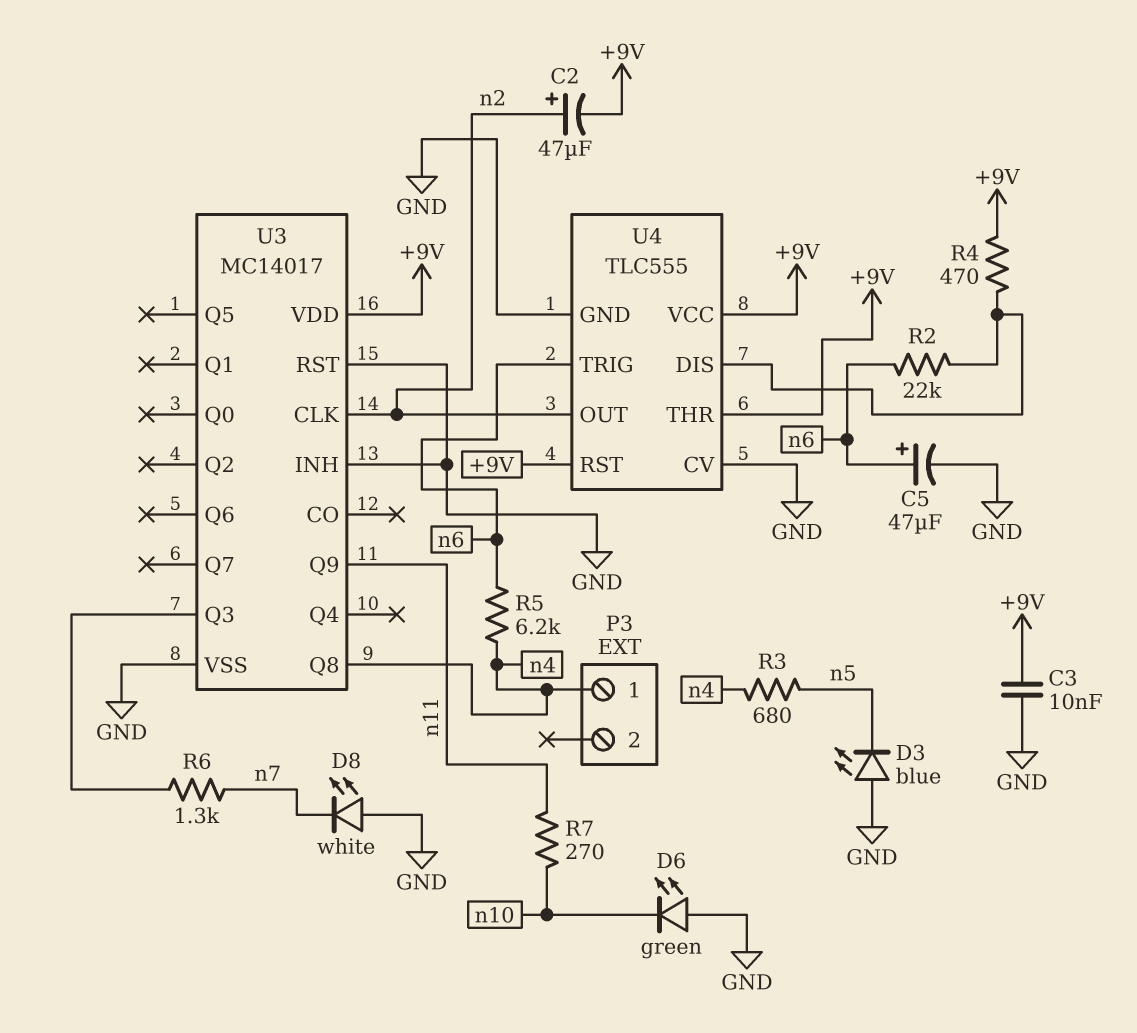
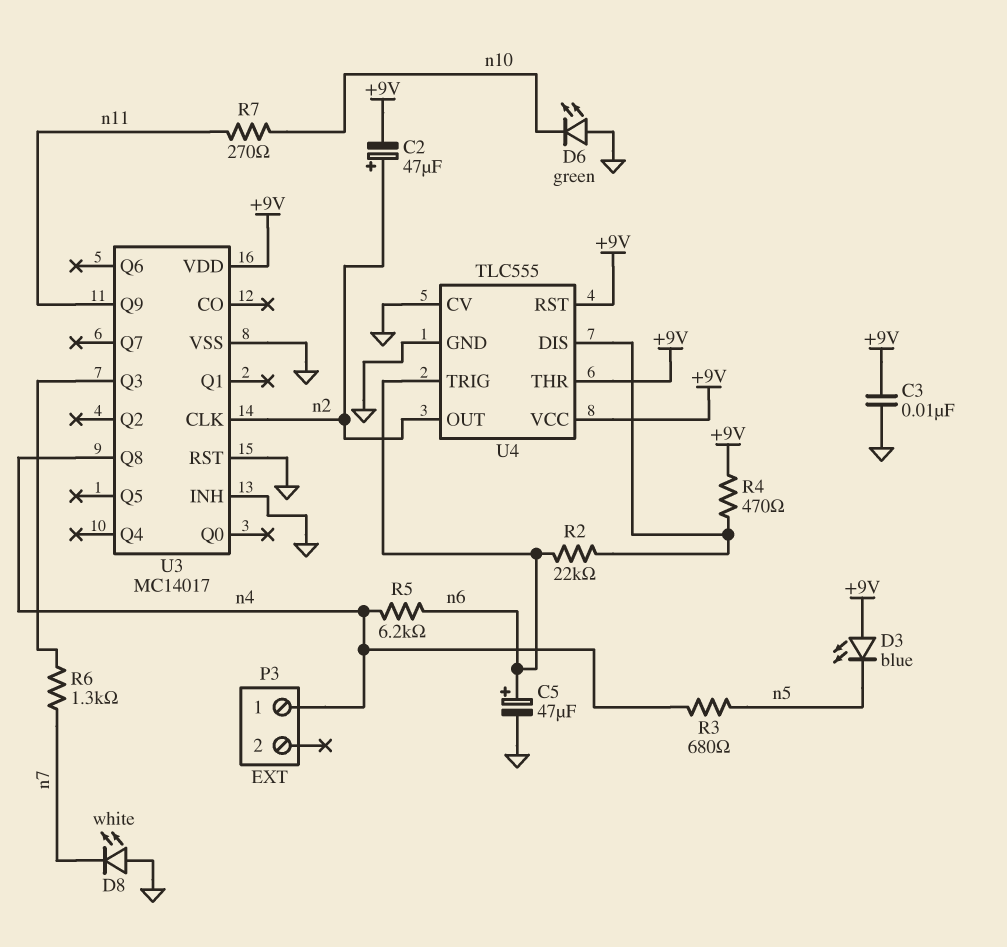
D3: LED blue (A GND, K n5) -> LED blue (A +9V, K n5)

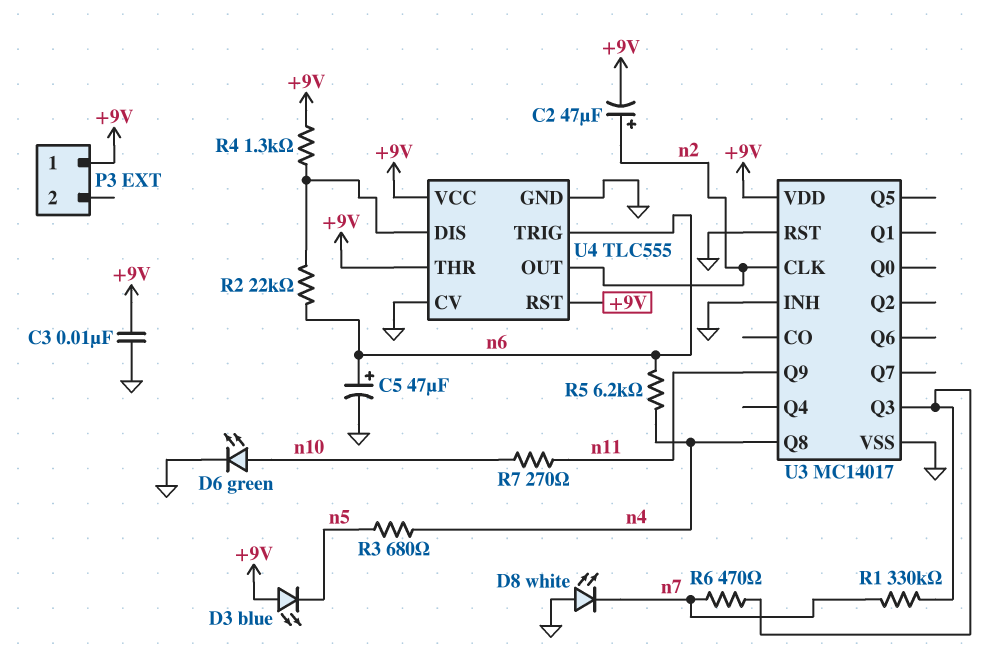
D6: LED green (A GND, K n10) -> LED green (A n10, K GND)
P3 pin 1: n4 -> +9V
R1: none -> 330k (U3/Q3, n7)
R4: 470 (+9V, U4/DIS) -> 1.3k (+9V, U4/DIS)
R6: 1.3k (U3/Q3, n7) -> 470 (U3/Q3, n7)

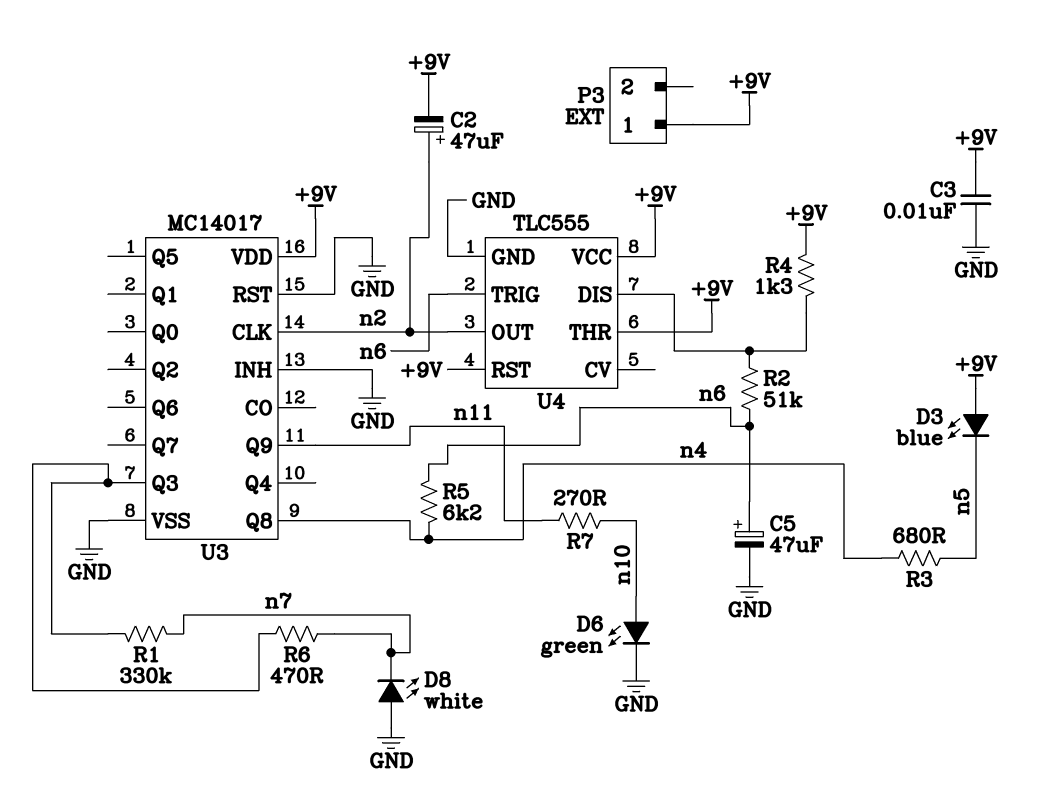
R2: 22k (U4/DIS, n6) -> 51k (U4/DIS, n6)
U4 pin CV: GND -> none

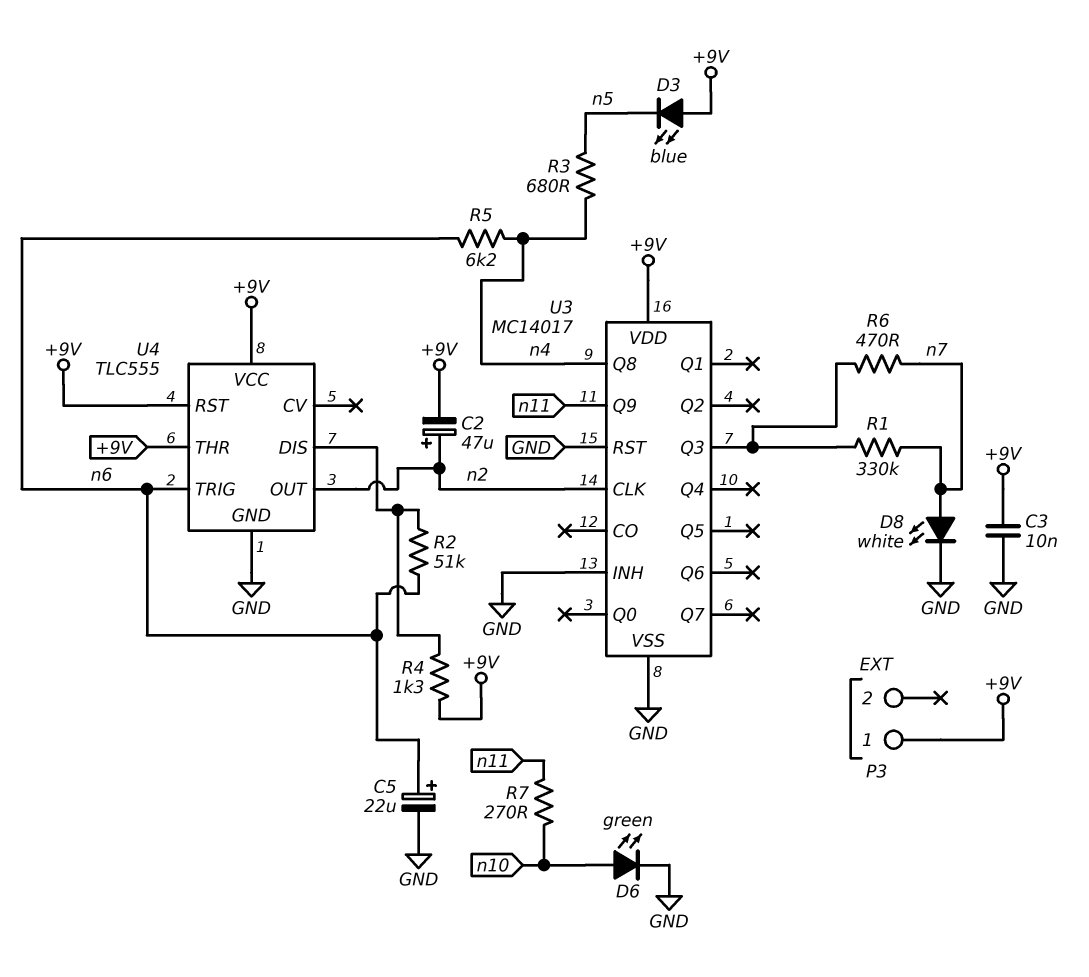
C5: 47uF (plus n6, minus GND) -> 22uF (plus n6, minus GND)
D8: LED white (A GND, K n7) -> LED white (A n7, K GND)

